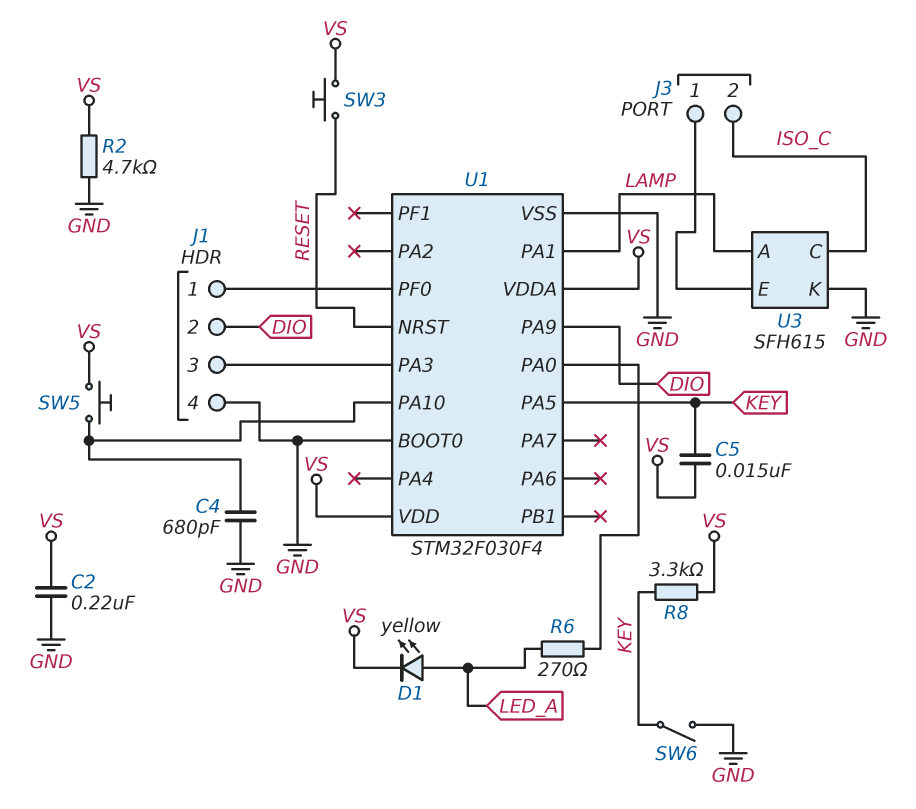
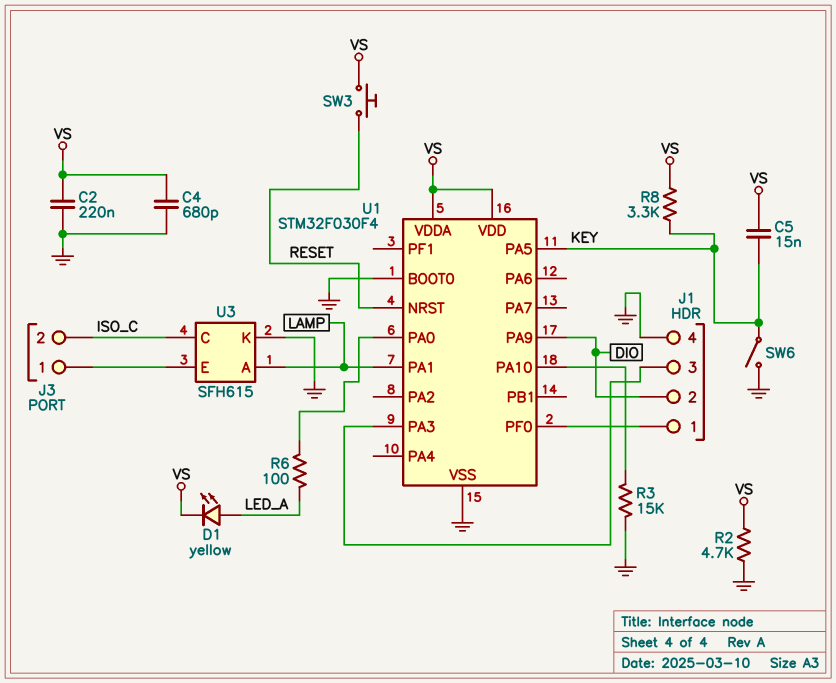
C4: 680pF (GND, U1/PA10) -> 680pF (GND, VS)
R3: none -> 15k (GND, U1/PA10)
R6: 270 (LED_A, U1/PA0) -> 100 (LED_A, U1/PA0)
SW5: button (U1/PA10, VS) -> none

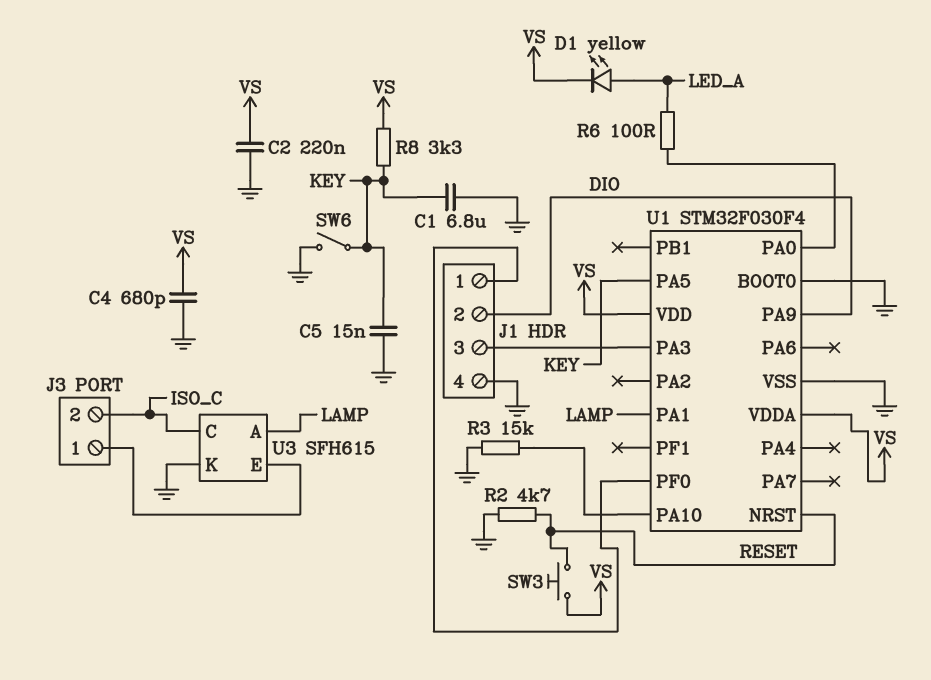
C1: none -> 6.8uF (GND, KEY)
C5: 15nF (KEY, VS) -> 15nF (GND, KEY)
R2: 4.7k (GND, VS) -> 4.7k (GND, RESET)

